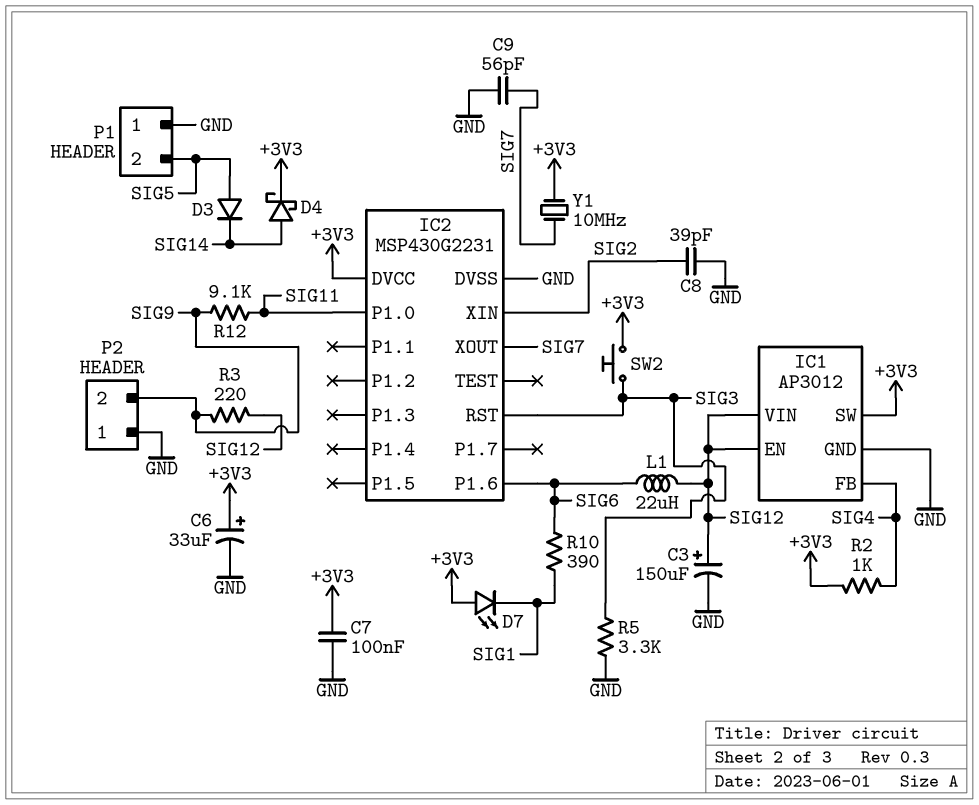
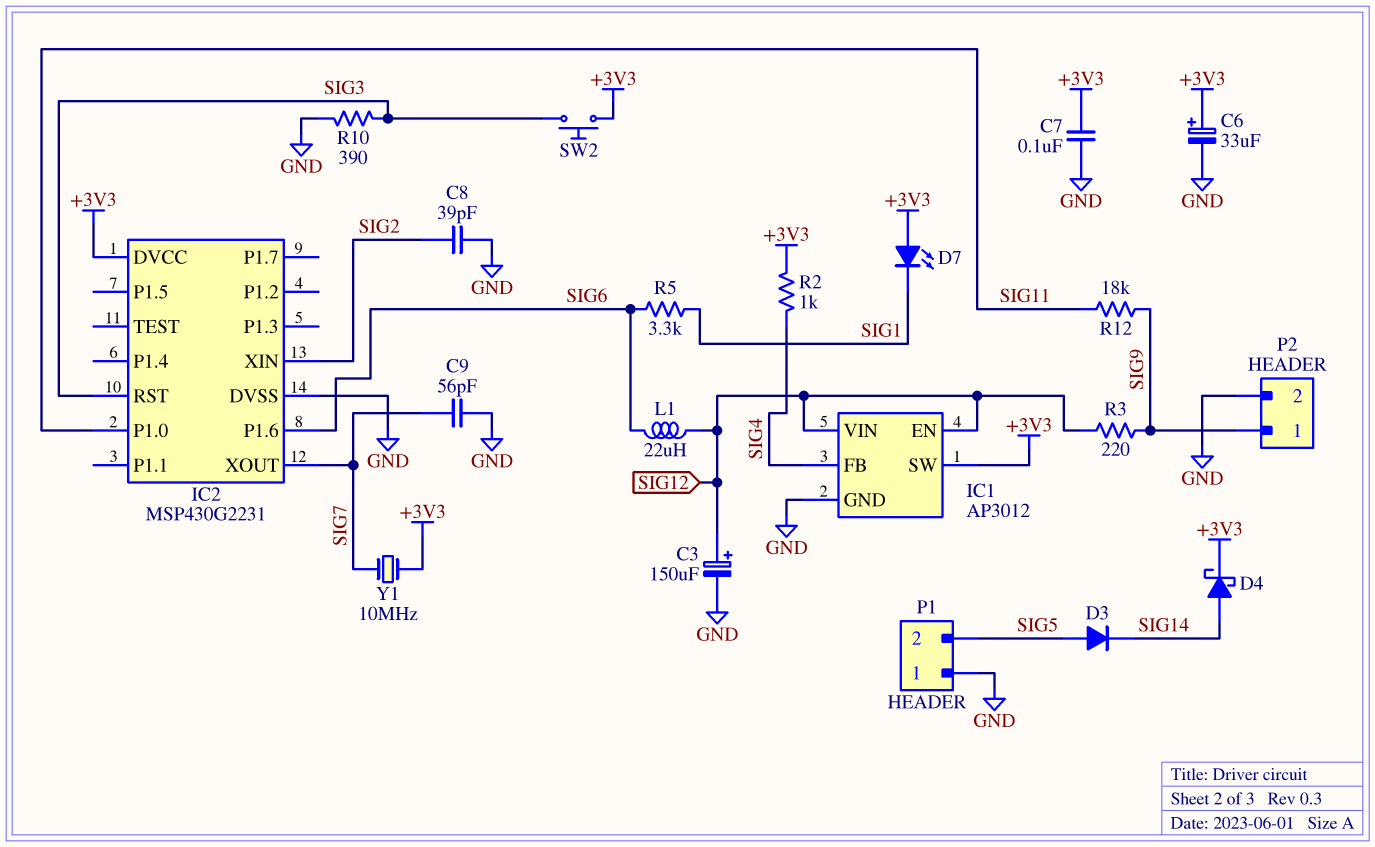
P2 pin 1: GND -> SIG9
P2 pin 2: SIG9 -> GND
R5: 3.3k (GND, SIG3) -> 3.3k (SIG1, SIG6)
R10: 390 (SIG1, SIG6) -> 390 (GND, SIG3)
R12: 9.1k (SIG9, SIG11) -> 18k (SIG9, SIG11)

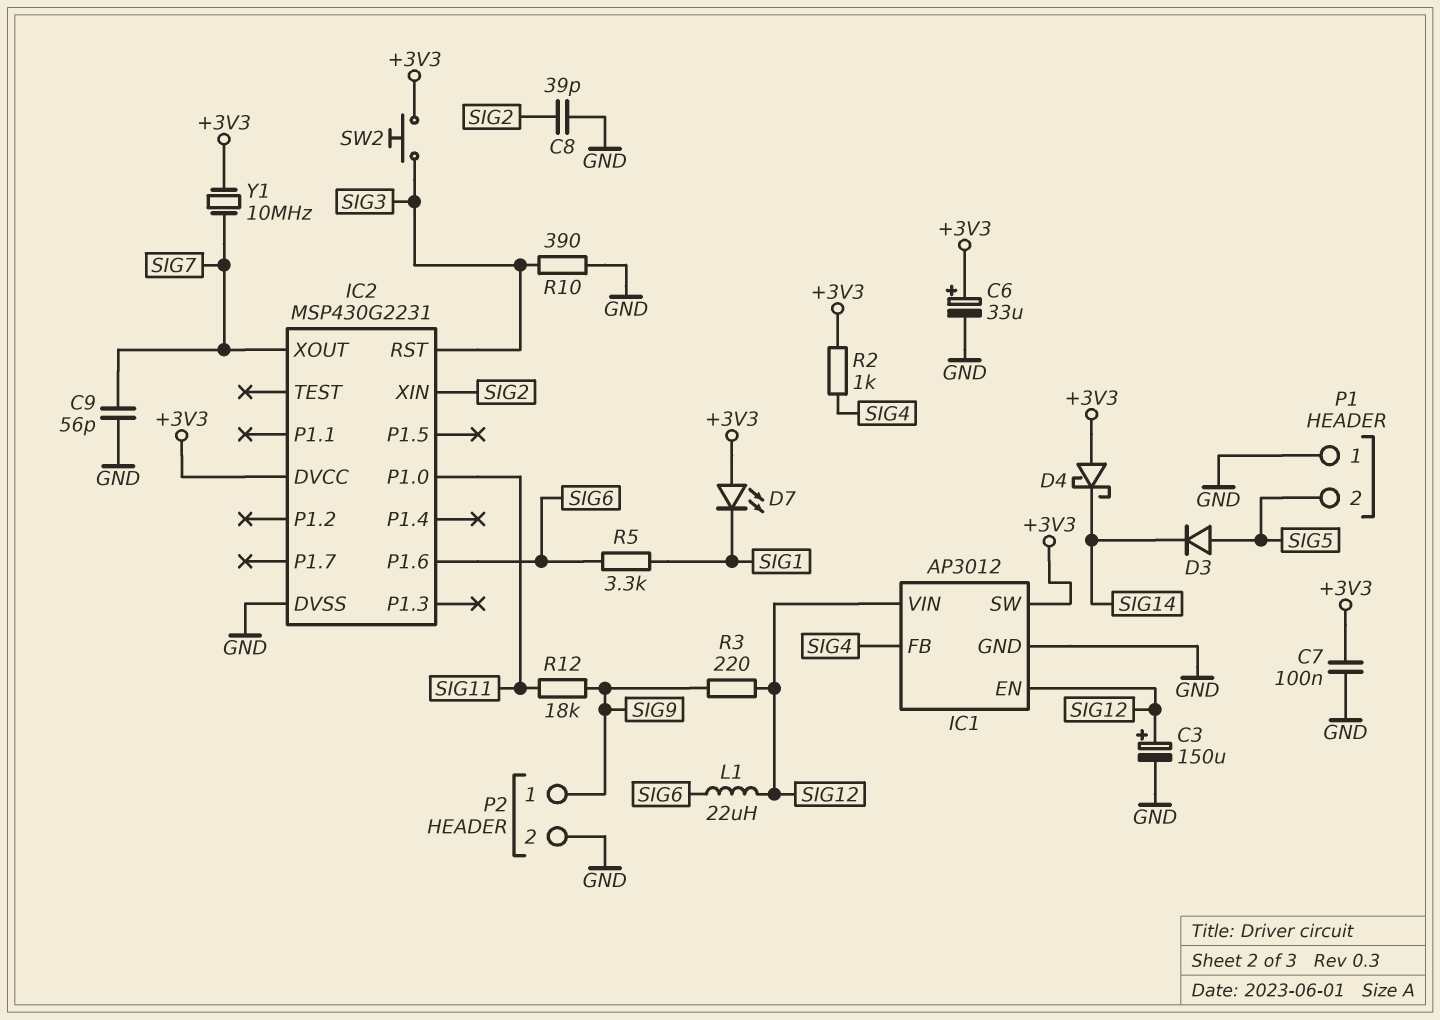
D4: schottky (A SIG14, K +3V3) -> schottky (A +3V3, K SIG14)

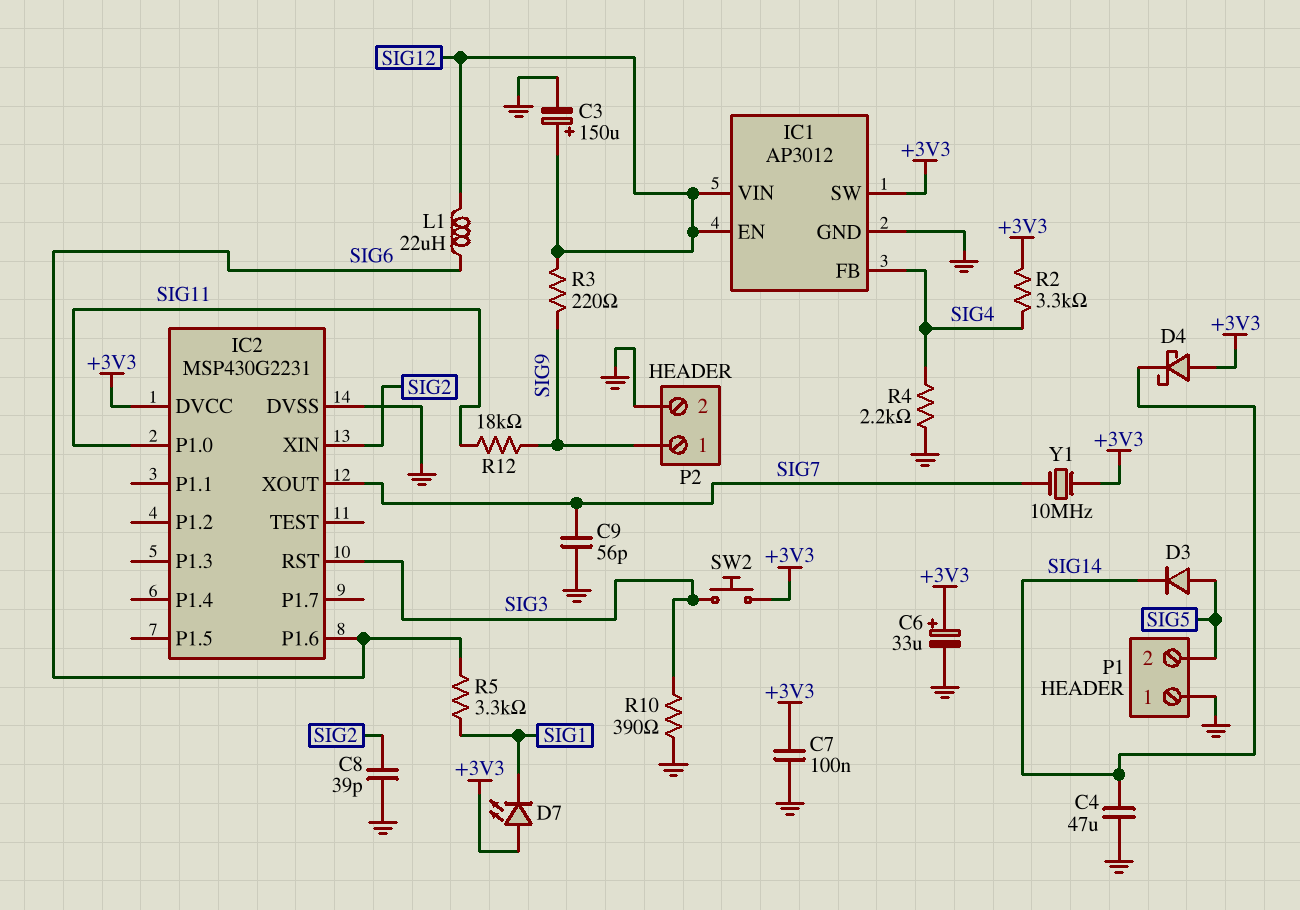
C4: none -> 47uF (GND, SIG14)
R2: 1k (+3V3, SIG4) -> 3.3k (+3V3, SIG4)
R4: none -> 2.2k (GND, SIG4)

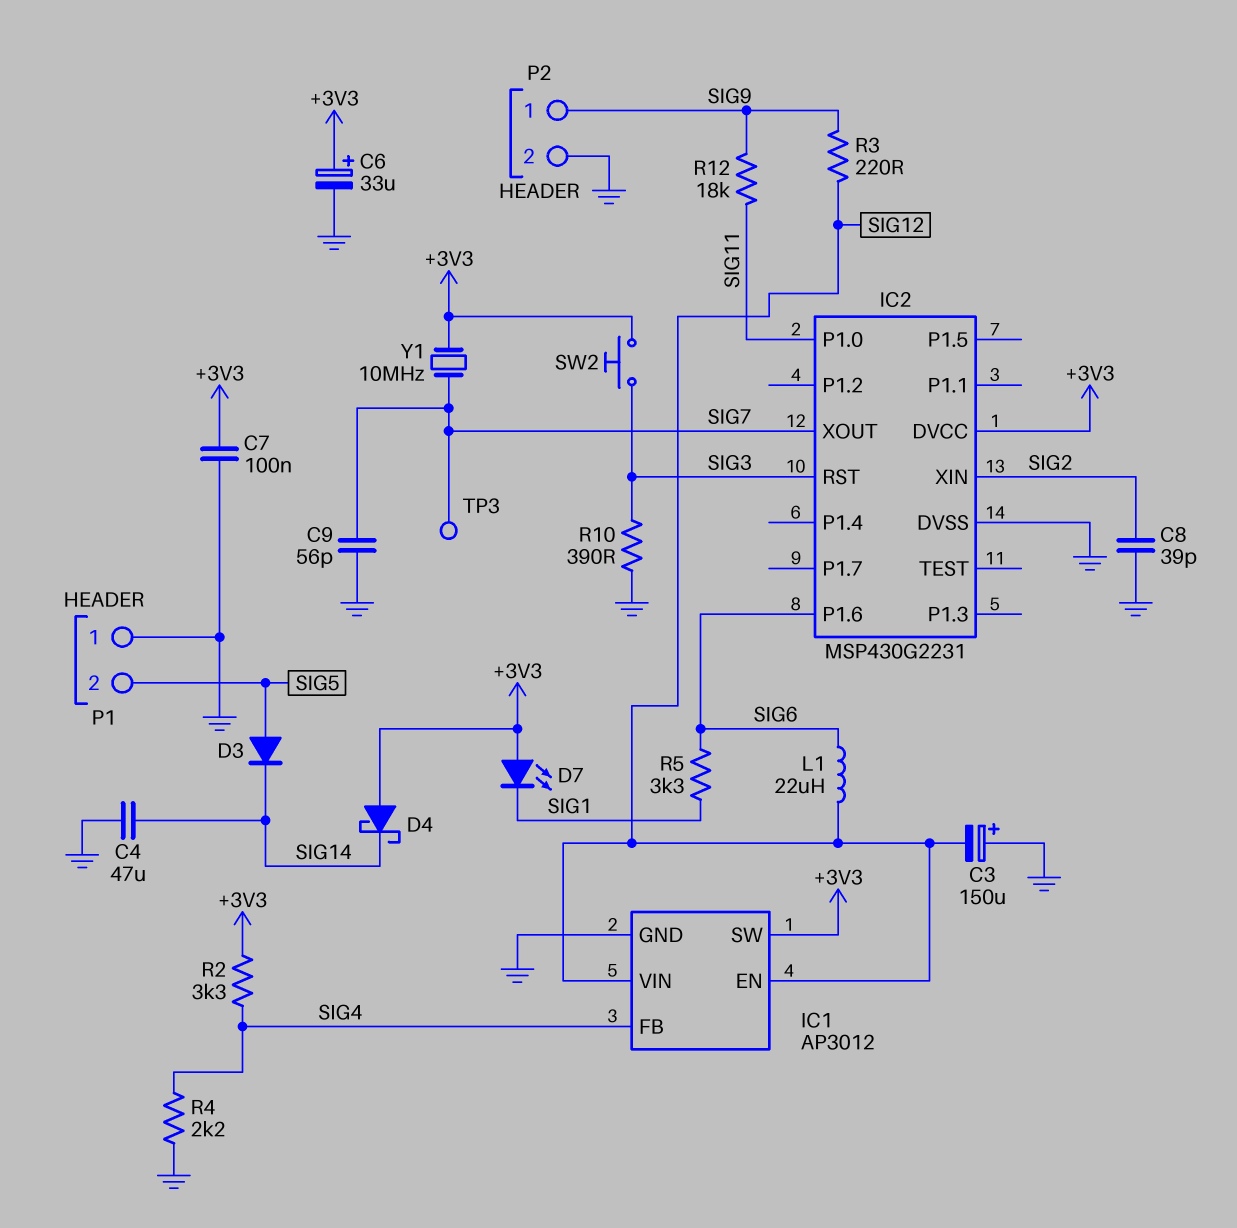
C3: 150uF (plus SIG12, minus GND) -> 150uF (plus GND, minus SIG12)
TP3: none -> test point (SIG7)

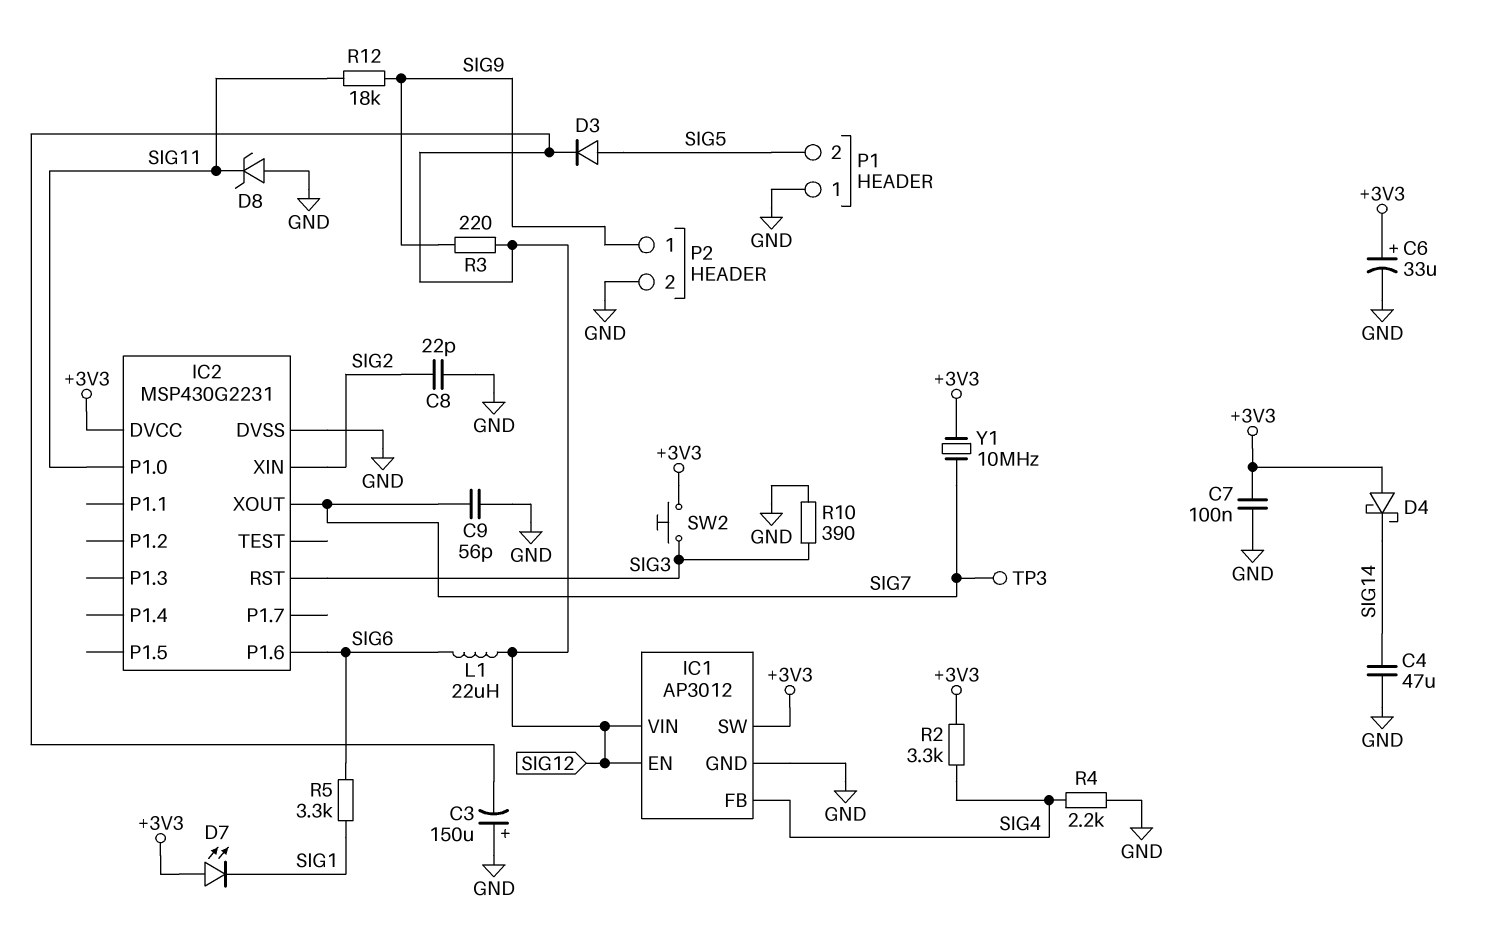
C8: 39pF (GND, SIG2) -> 22pF (GND, SIG2)
D3: diode (A SIG5, K SIG14) -> diode (A SIG5, K SIG12)
D8: none -> zener (A GND, K SIG11)

